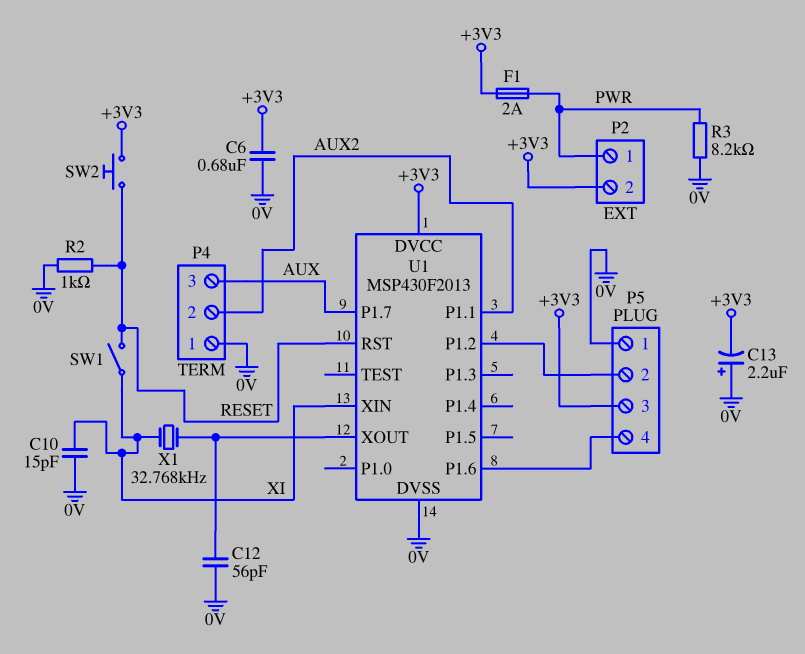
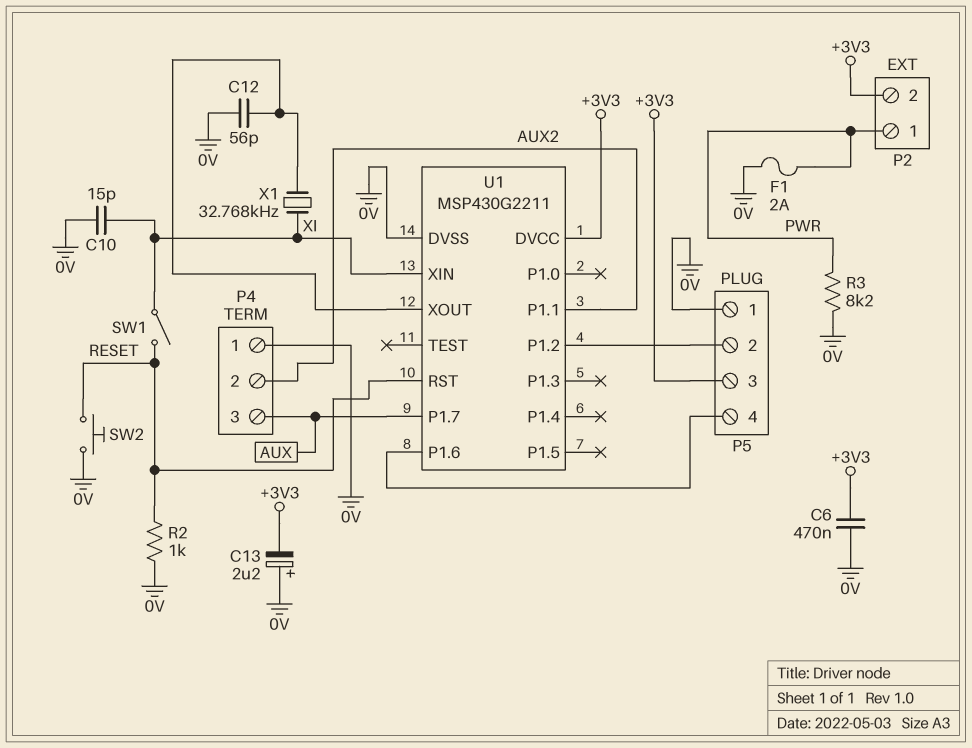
C6: 680nF (+3V3, 0V) -> 470nF (+3V3, 0V)
F1: 2A (+3V3, PWR) -> 2A (0V, PWR)
SW2: button (+3V3, RESET) -> button (0V, RESET)
U1: MSP430F2013 -> MSP430G2211

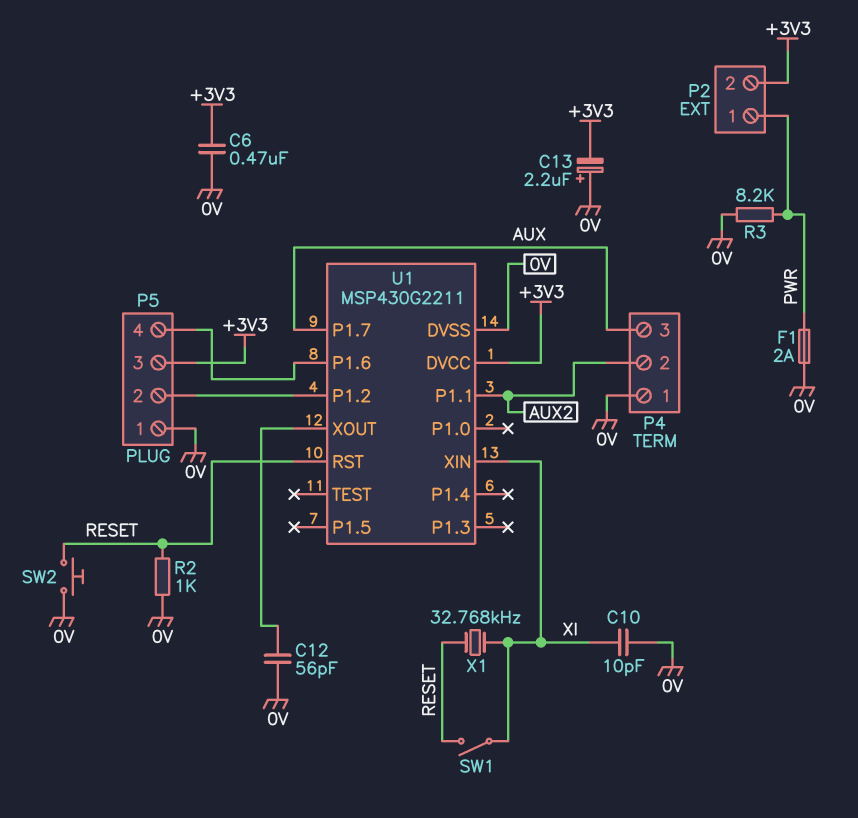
C10: 15pF (0V, XI) -> 10pF (0V, XI)
X1: 32.768kHz (U1/XOUT, XI) -> 32.768kHz (RESET, XI)

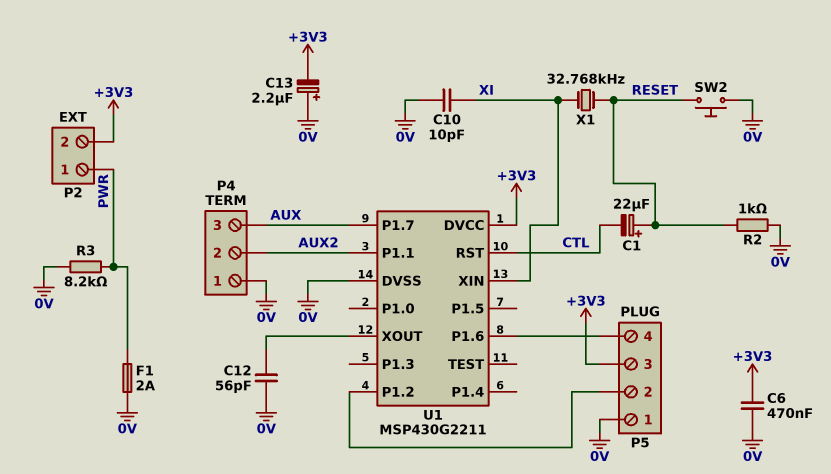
C1: none -> 22uF (plus RESET, minus CTL)
SW1: switch (RESET, XI) -> none
U1 pin RST: RESET -> CTL

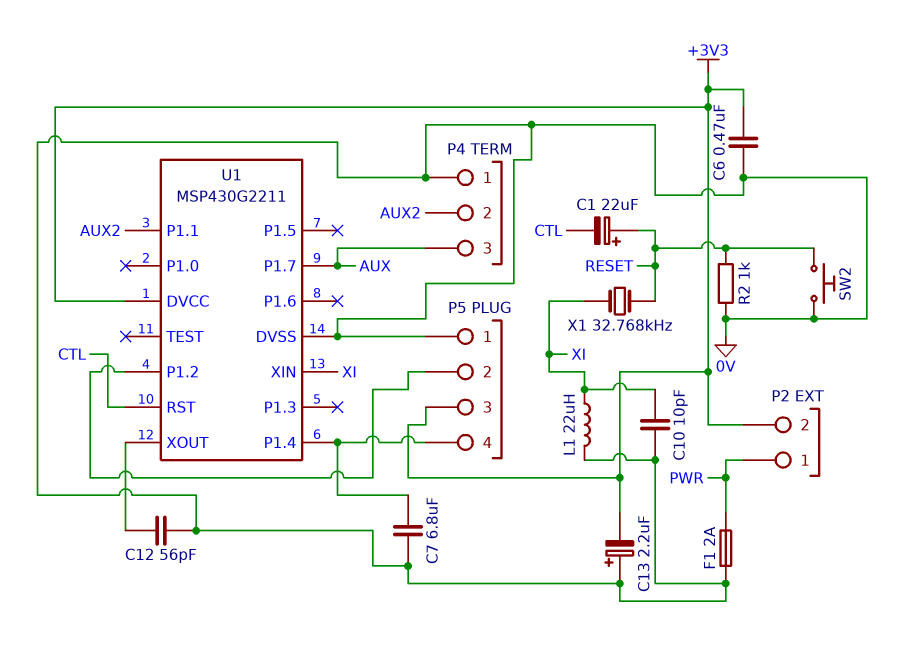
C7: none -> 6.8uF (0V, P5/4)
L1: none -> 22uH (0V, XI)
R3: 8.2k (0V, PWR) -> none
U1 pin P1.4: none -> P5/4
U1 pin P1.6: P5/4 -> none

